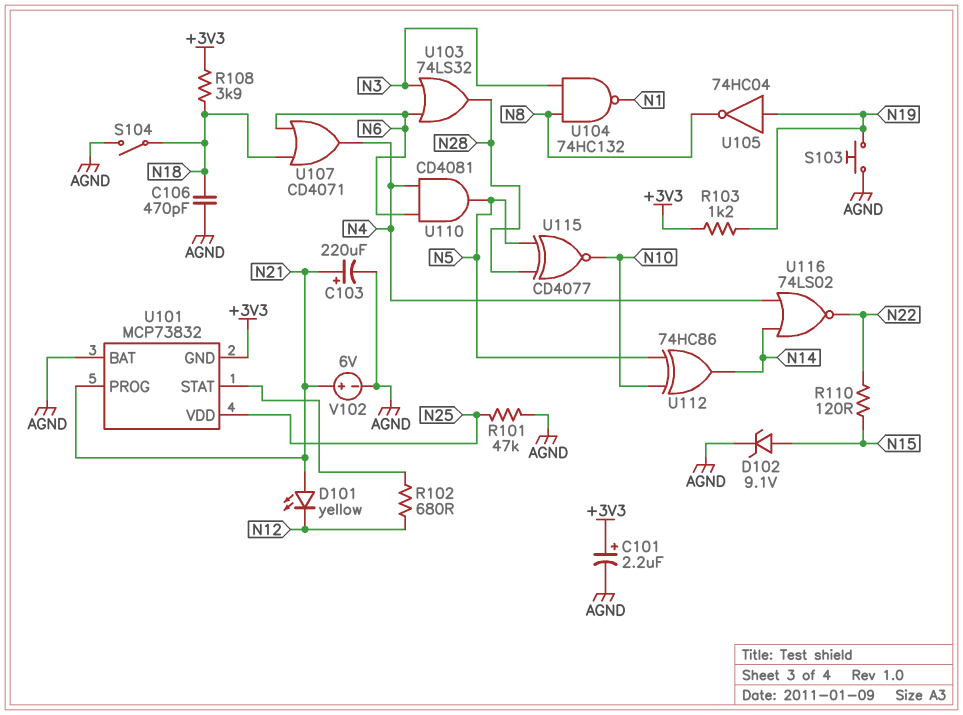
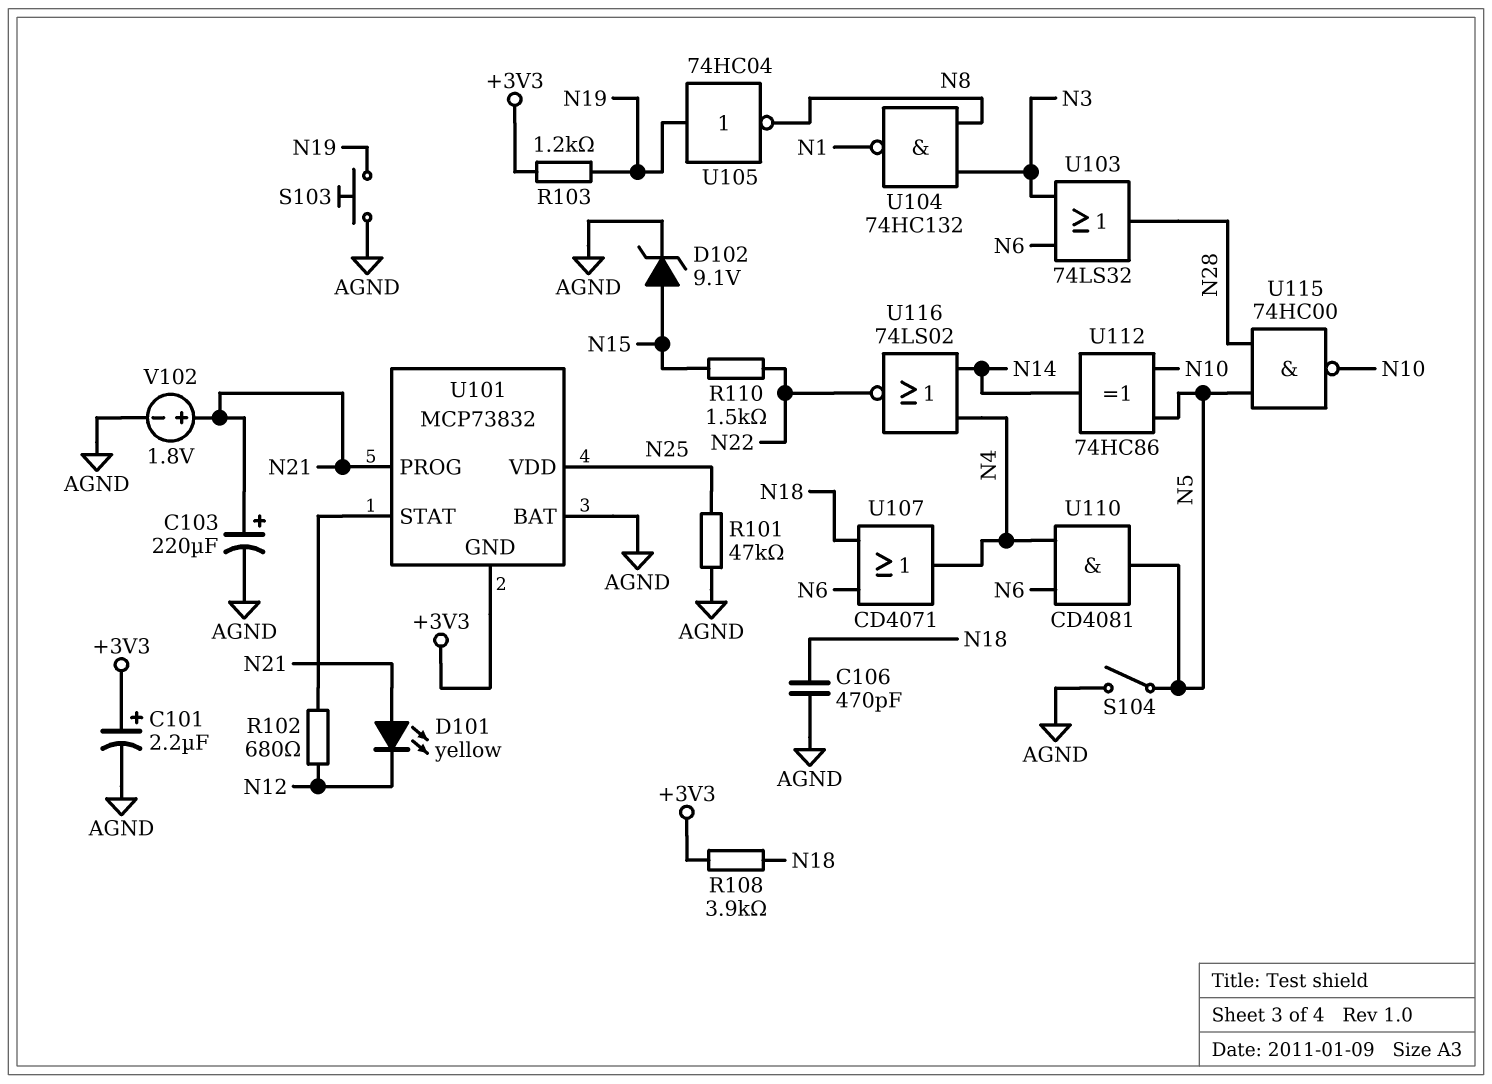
R110: 120 (N15, N22) -> 1.5k (N15, N22)
S104: switch (AGND, N18) -> switch (AGND, N5)
U115: XNOR CD4077 (in N5, in N28, out N10) -> NAND 74HC00 (in N5, in N28, out N10)
V102: 6V (plus N21, minus AGND) -> 1.8V (plus N21, minus AGND)

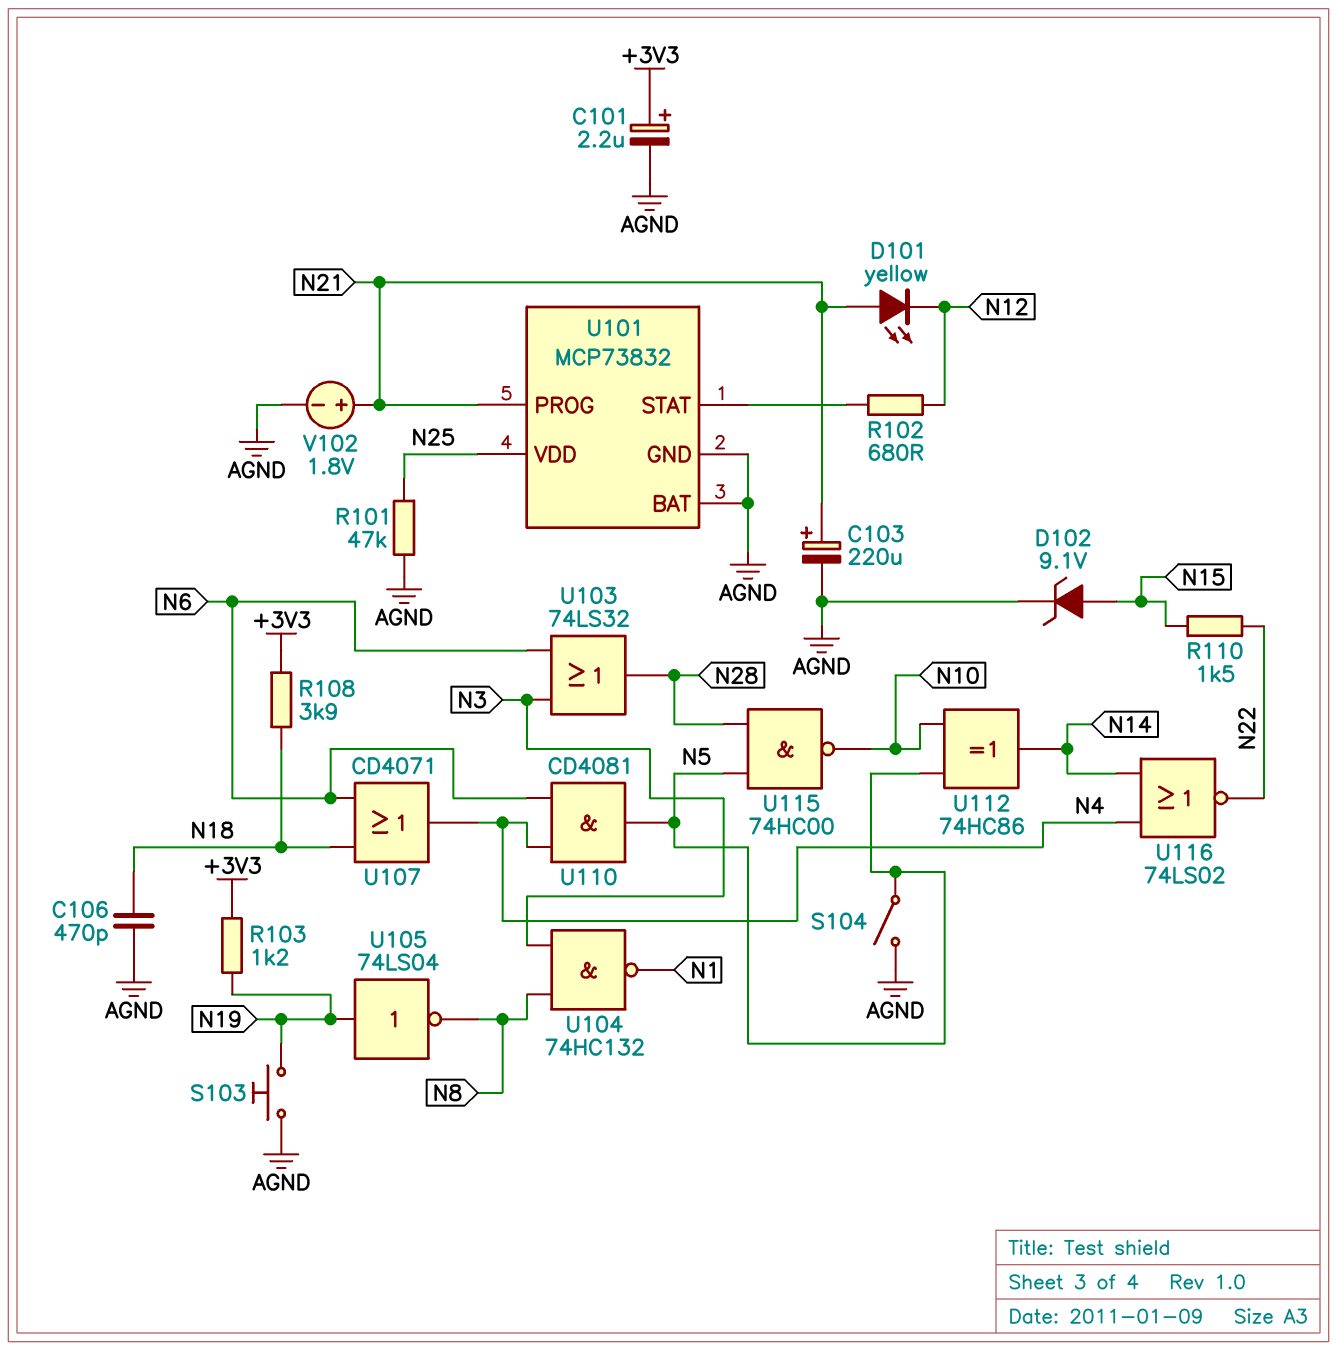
U101 pin GND: +3V3 -> AGND
U105: NOT 74HC04 (in N19, out N8) -> NOT 74LS04 (in N19, out N8)

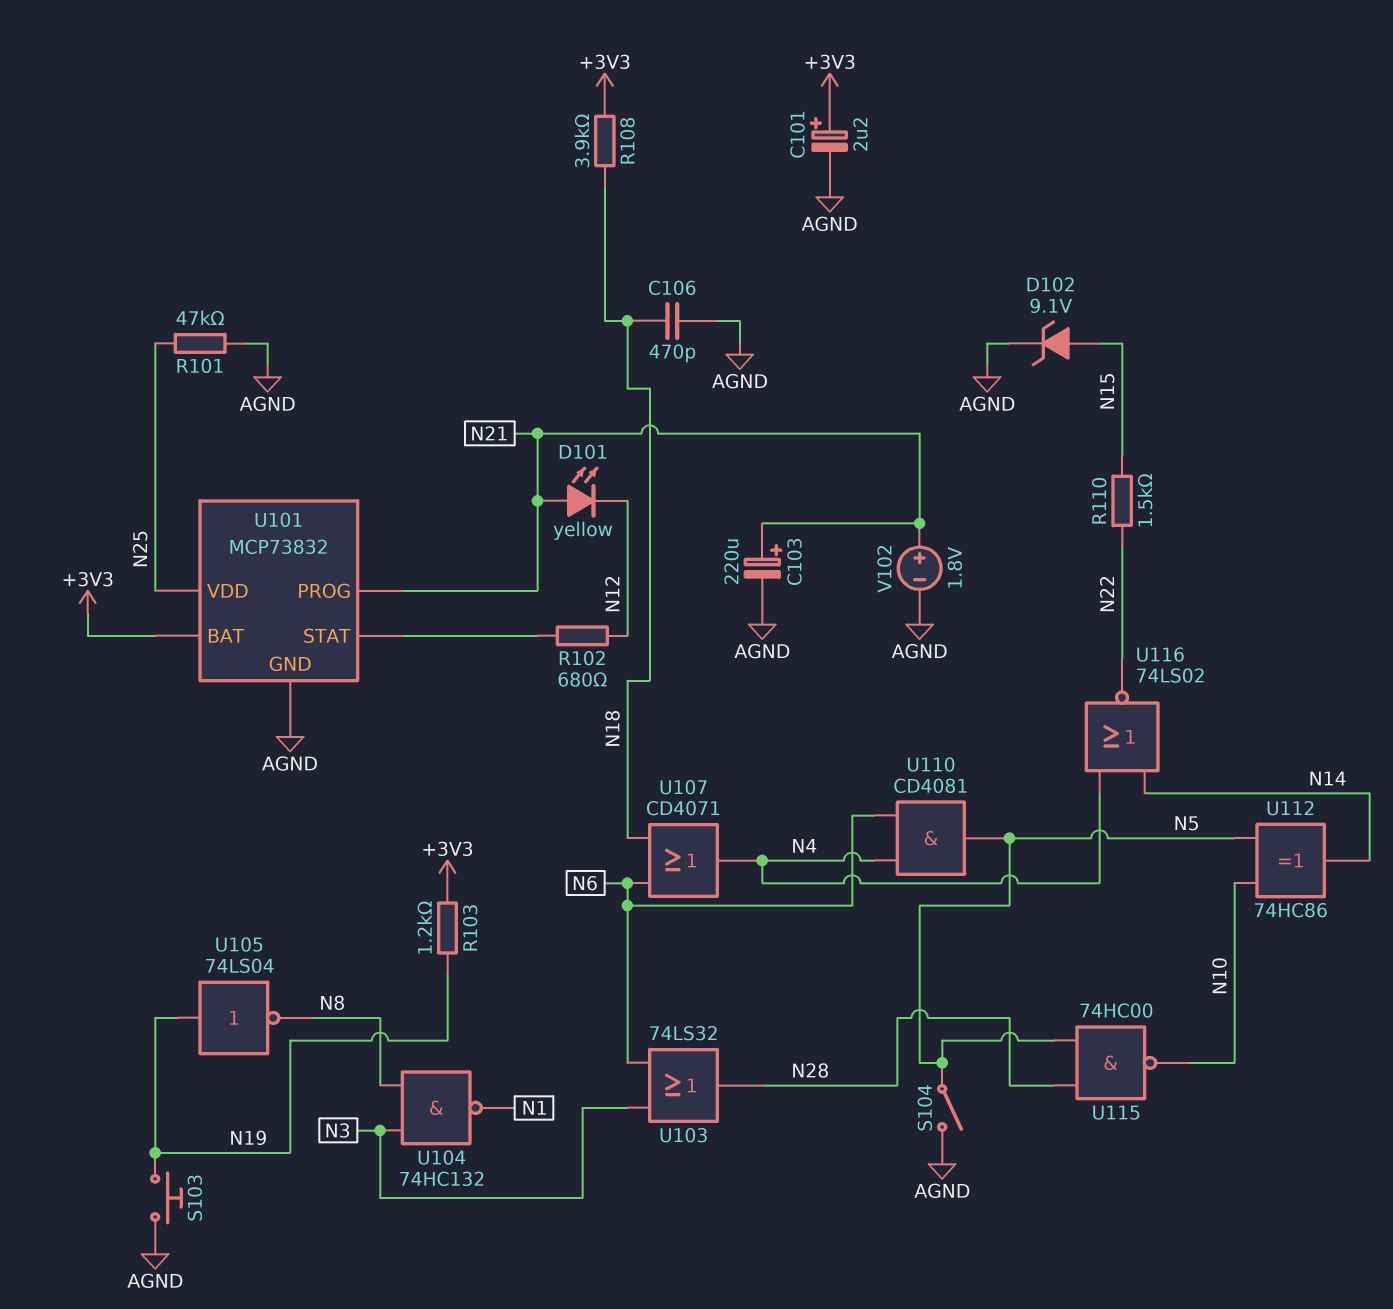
U101 pin BAT: AGND -> +3V3

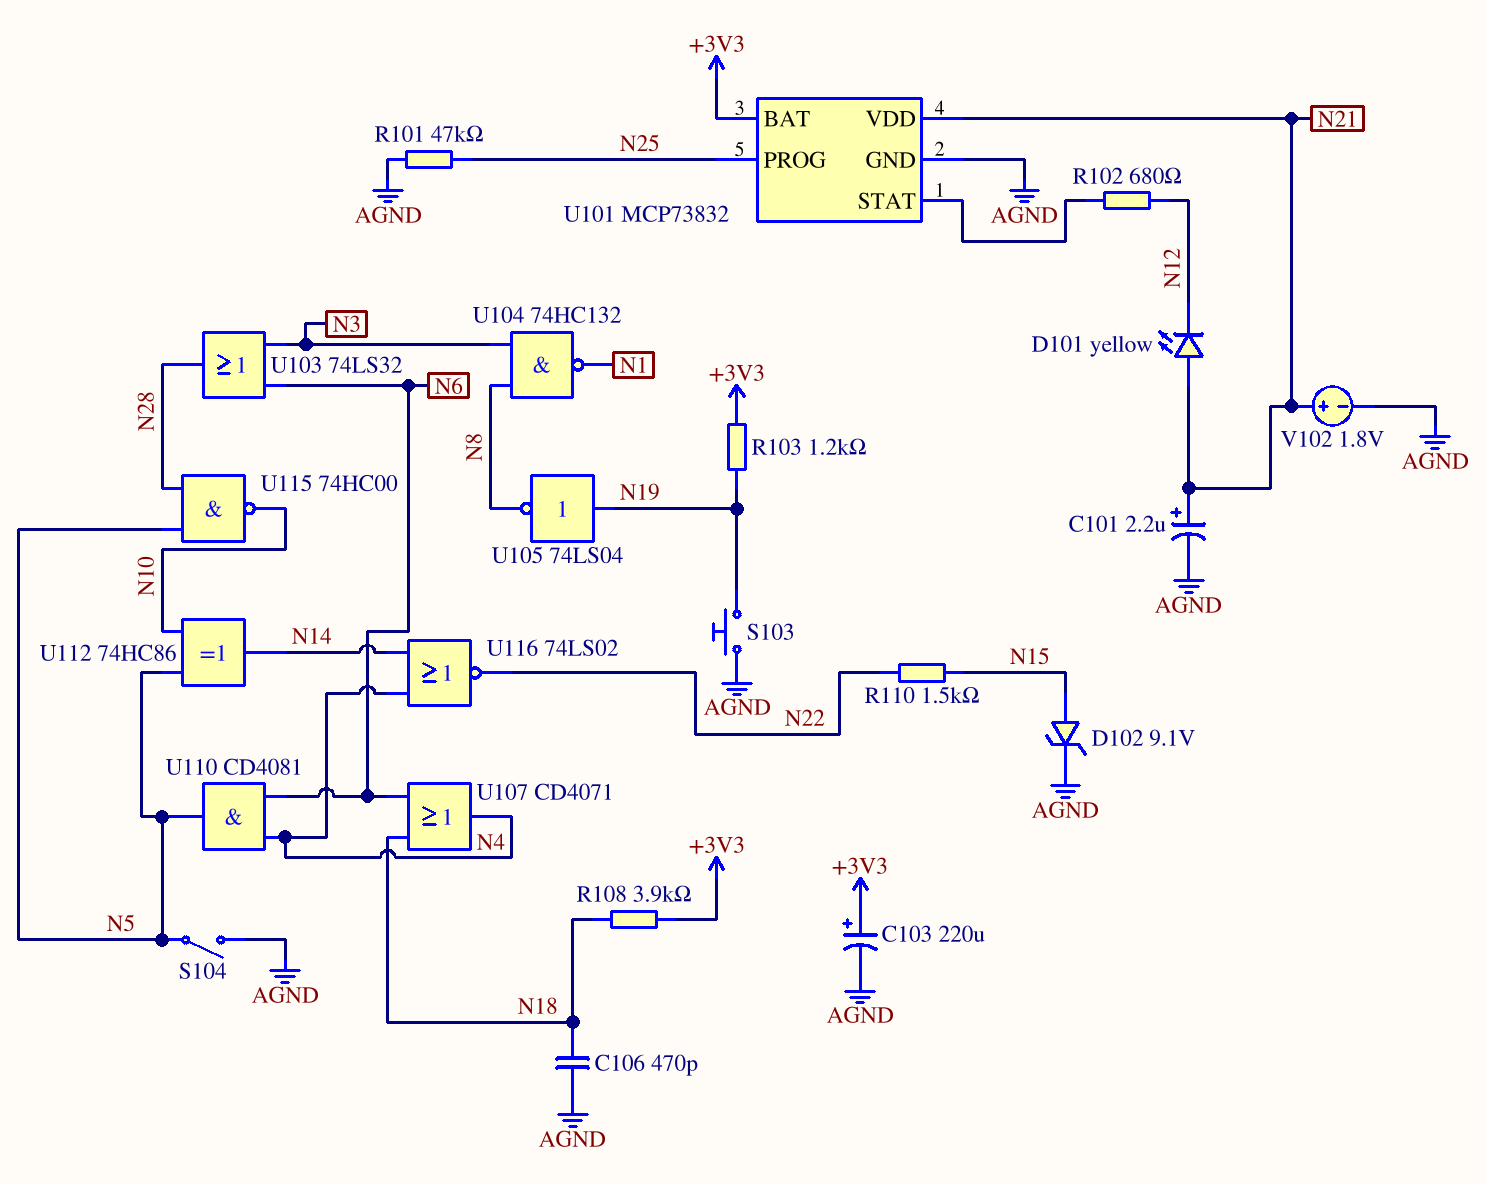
C101: 2.2uF (plus +3V3, minus AGND) -> 2.2uF (plus N21, minus AGND)
C103: 220uF (plus N21, minus AGND) -> 220uF (plus +3V3, minus AGND)
U101 pin PROG: N21 -> N25
U101 pin VDD: N25 -> N21

